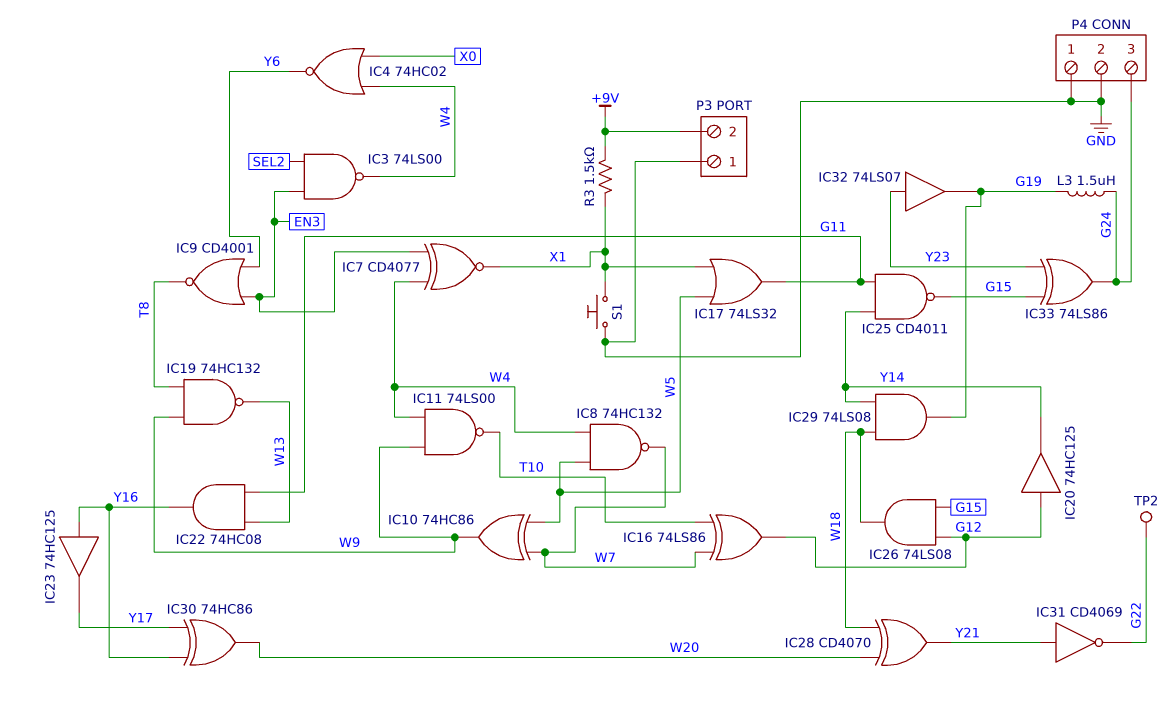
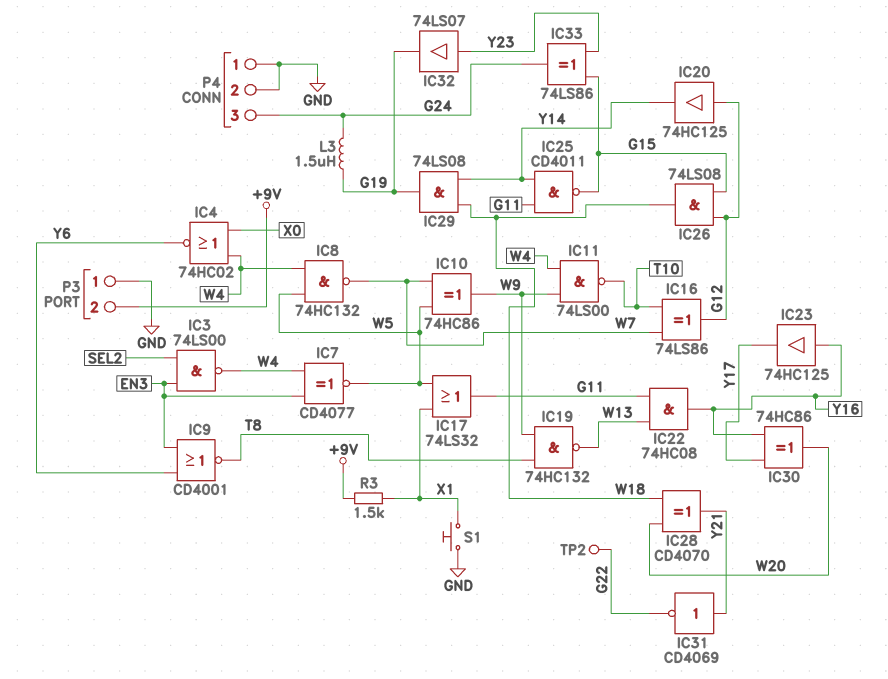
IC7: XNOR CD4077 (in EN3, in W4, out X1) -> XNOR CD4077 (in EN3, in W4, out W5)

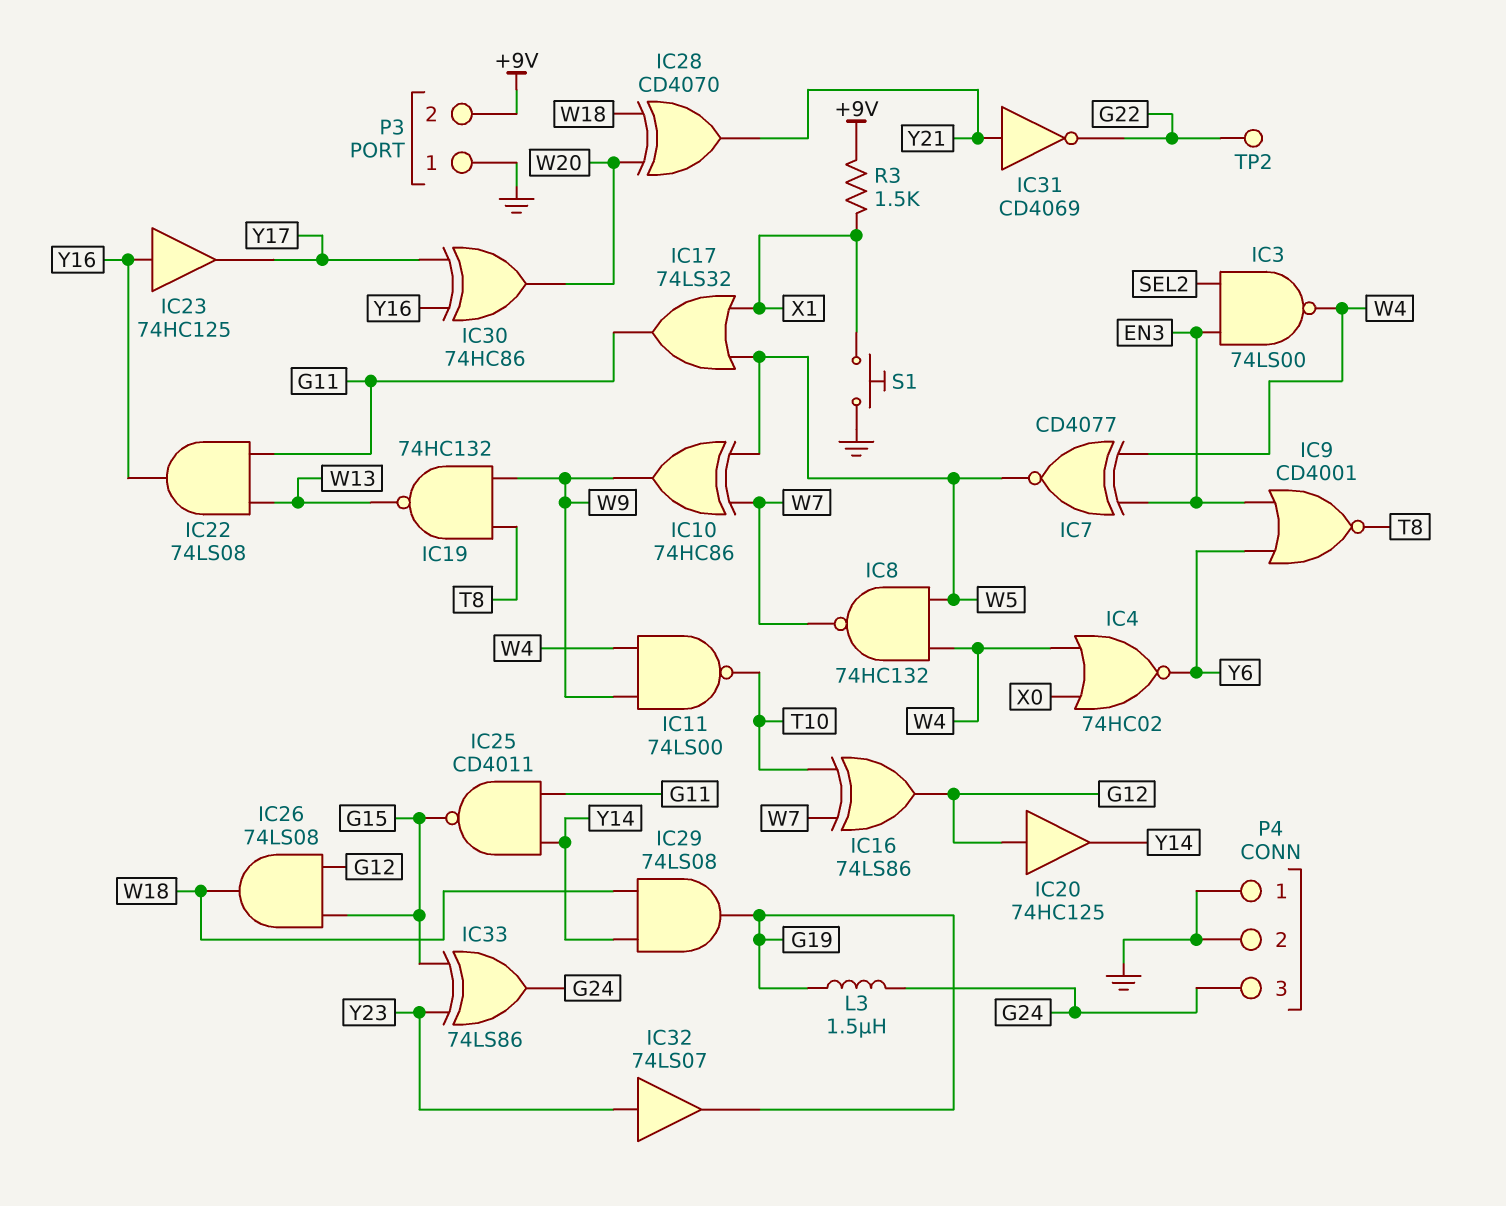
IC22: AND 74HC08 (in G11, in W13, out Y16) -> AND 74LS08 (in G11, in W13, out Y16)

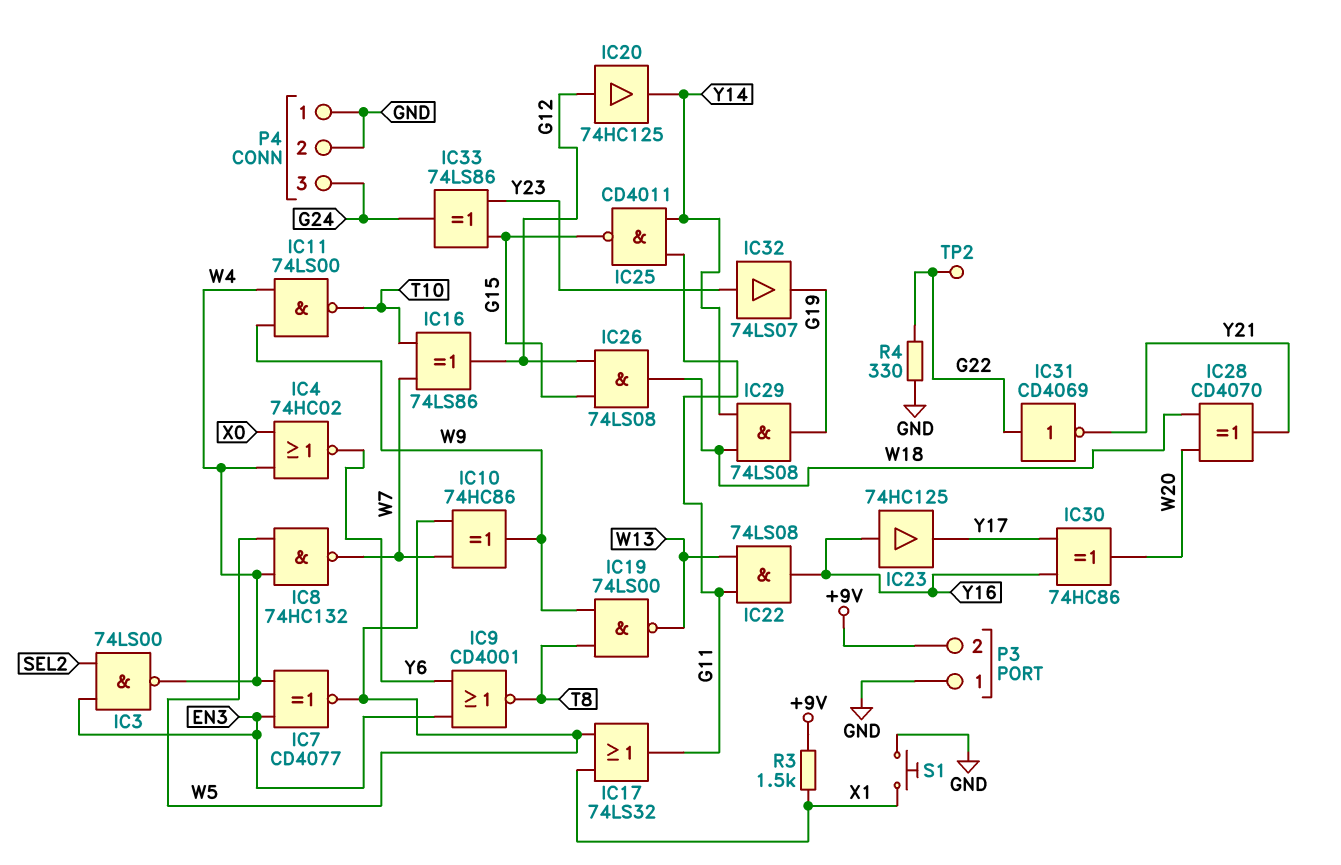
IC19: NAND 74HC132 (in T8, in W9, out W13) -> NAND 74LS00 (in T8, in W9, out W13)
IC31: NOT CD4069 (in Y21, out G22) -> NOT CD4069 (in G22, out Y21)
L3: 1.5uH (G19, G24) -> none
R4: none -> 330 (G22, GND)

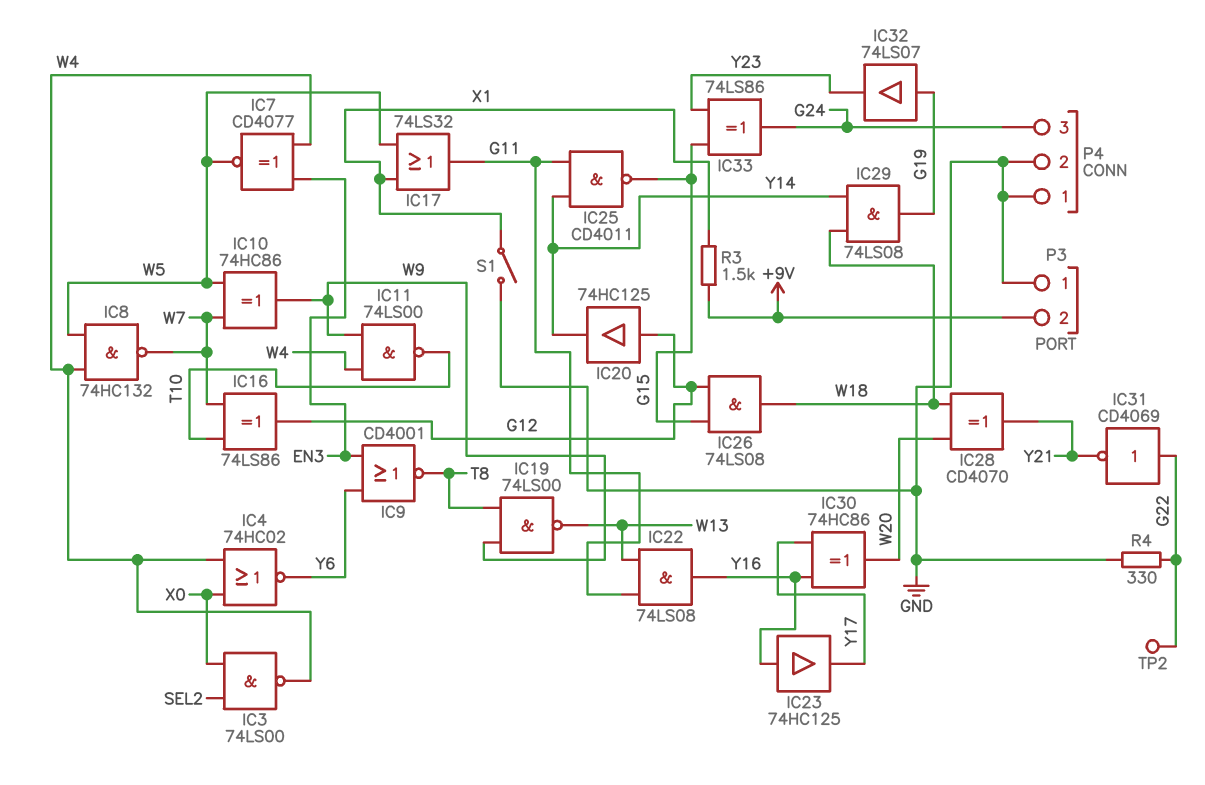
IC3: NAND 74LS00 (in EN3, in SEL2, out W4) -> NAND 74LS00 (in SEL2, in X0, out W4)
IC32: buffer 74LS07 (in Y23, out G19) -> buffer 74LS07 (in G19, out Y23)
S1: button (GND, X1) -> switch (GND, X1)

